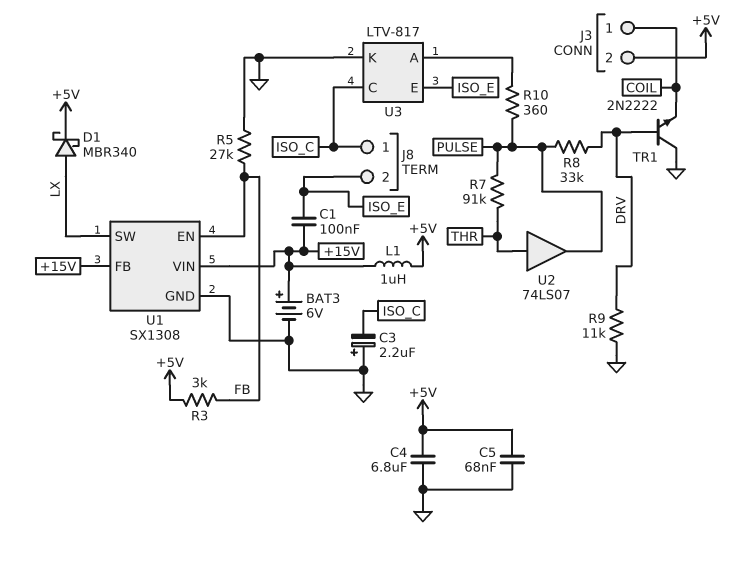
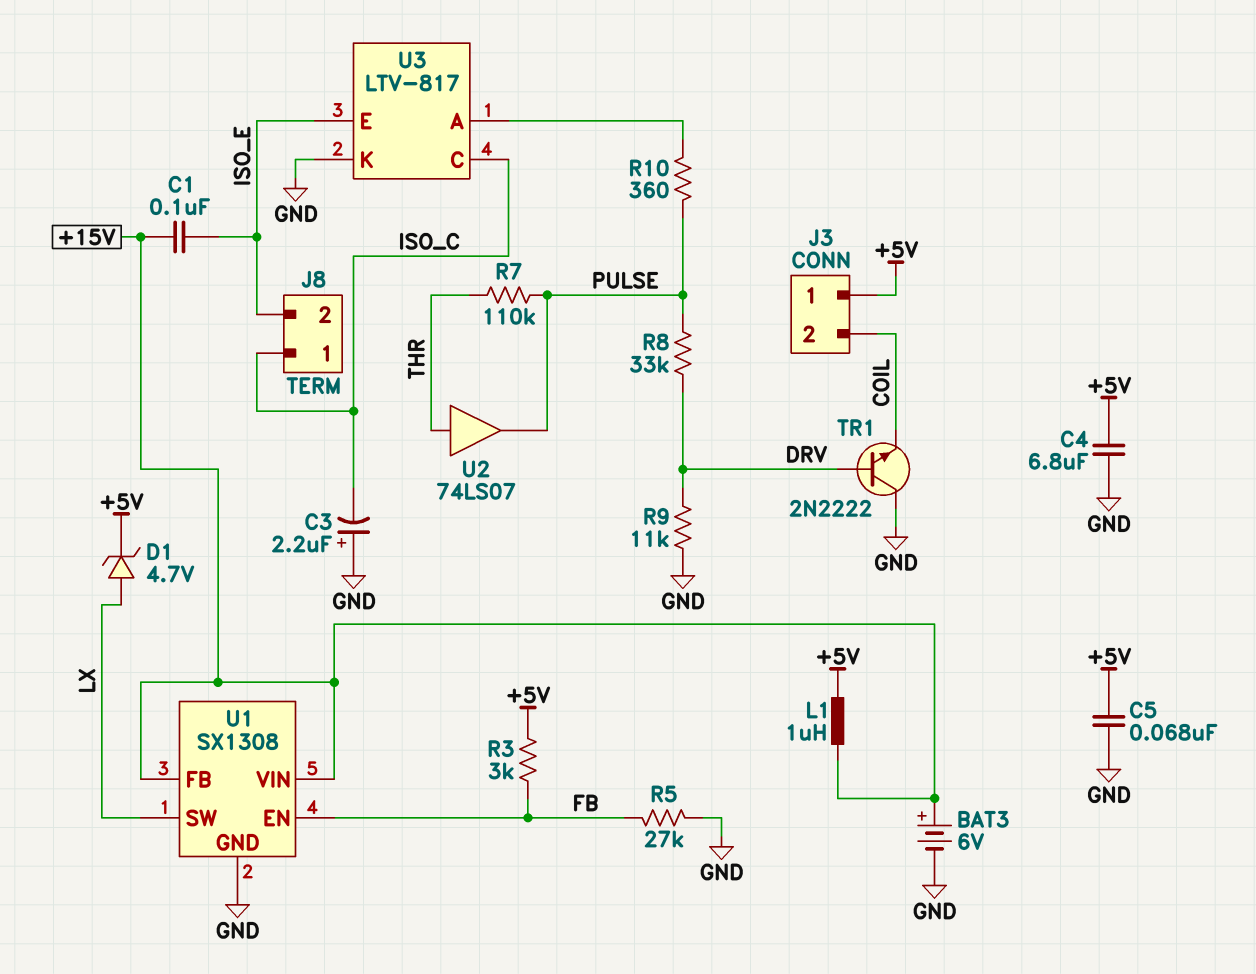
D1: schottky MBR340 (A LX, K +5V) -> zener 4.7V (A LX, K +5V)
J3 pin 1: COIL -> +5V
J3 pin 2: +5V -> COIL
R7: 91k (PULSE, THR) -> 110k (PULSE, THR)

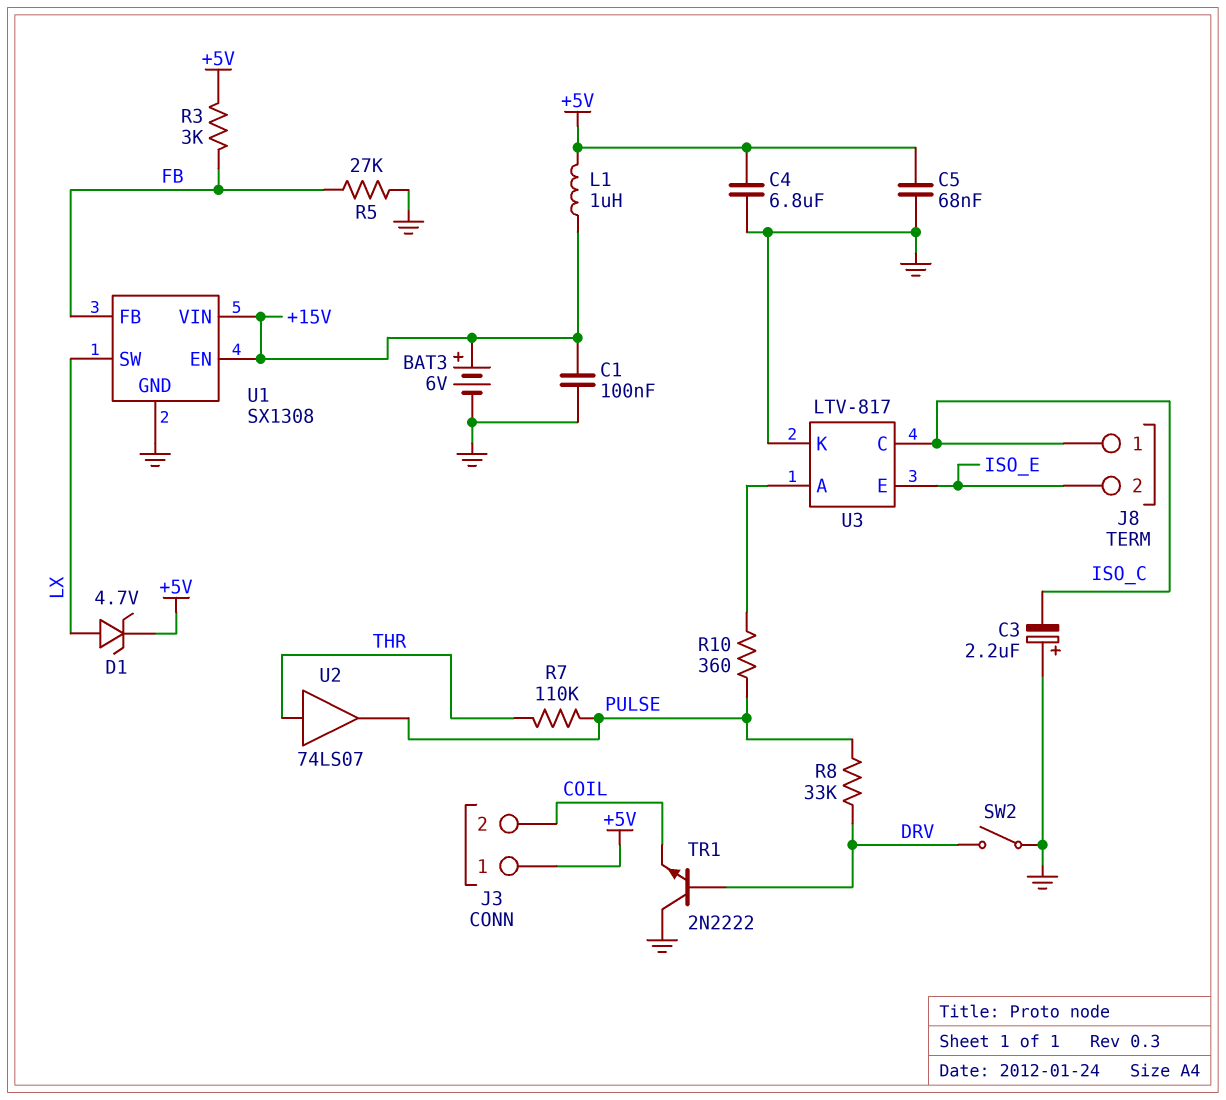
C1: 100nF (+15V, ISO_E) -> 100nF (+15V, GND)
R9: 11k (DRV, GND) -> none
SW2: none -> switch (DRV, GND)
U1 pin EN: FB -> +15V
U1 pin FB: +15V -> FB

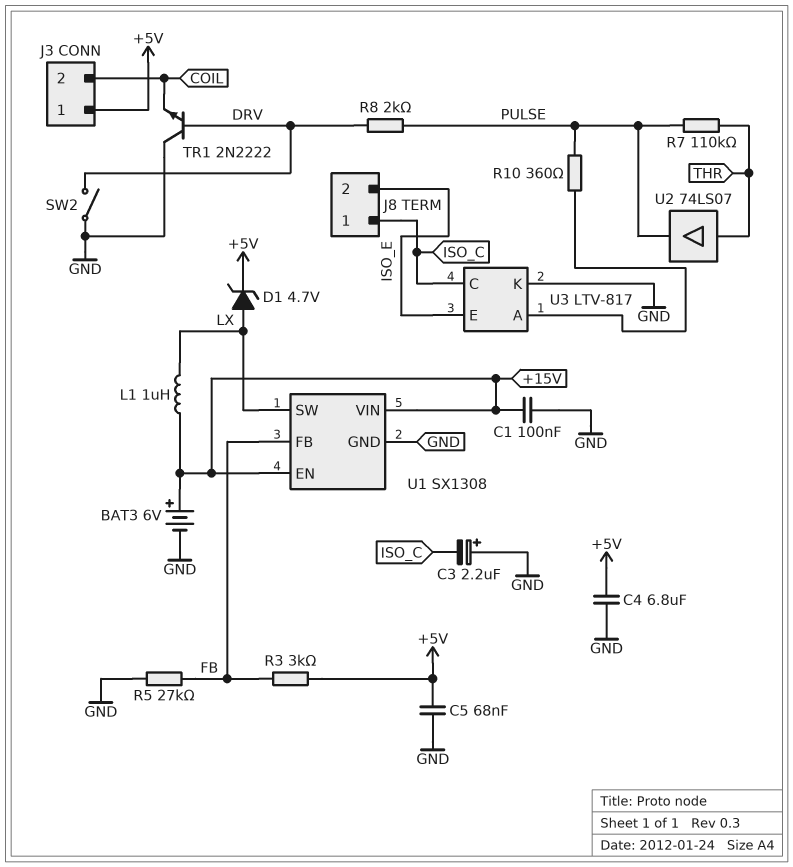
L1: 1uH (+5V, +15V) -> 1uH (+15V, LX)
R8: 33k (DRV, PULSE) -> 2k (DRV, PULSE)

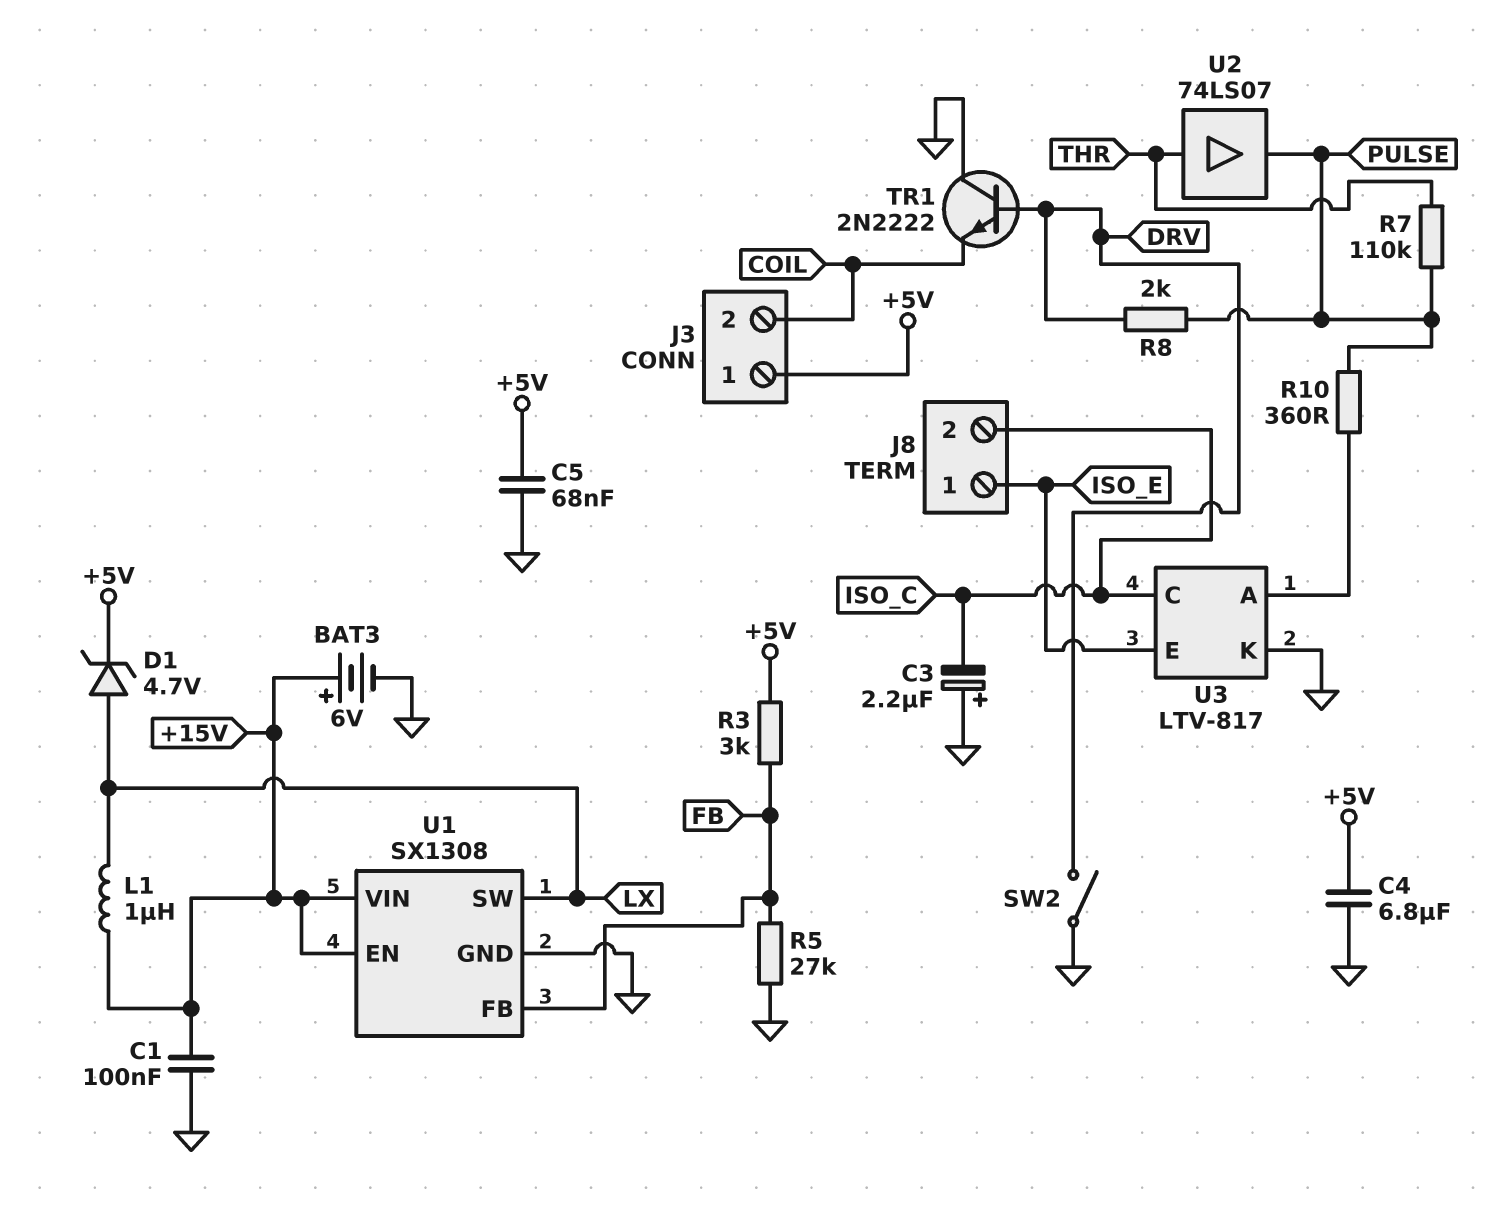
J8 pin 1: ISO_C -> ISO_E
J8 pin 2: ISO_E -> ISO_C

